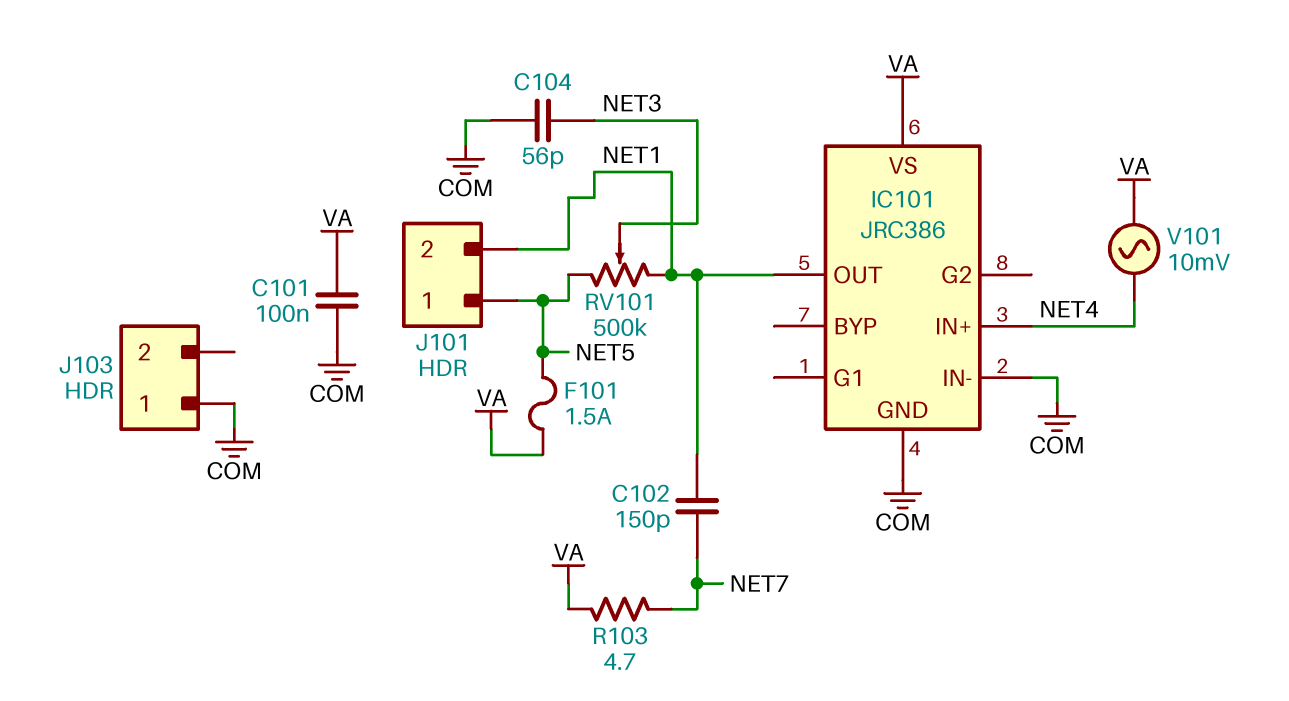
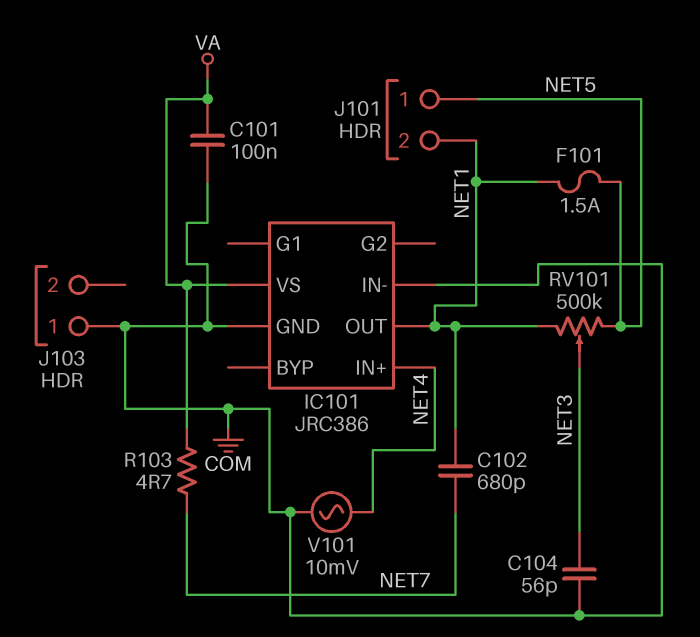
C102: 150pF (NET1, NET7) -> 680pF (NET1, NET7)
F101: 1.5A (NET5, VA) -> 1.5A (NET1, NET5)
V101: AC 10mV (NET4, VA) -> AC 10mV (COM, NET4)

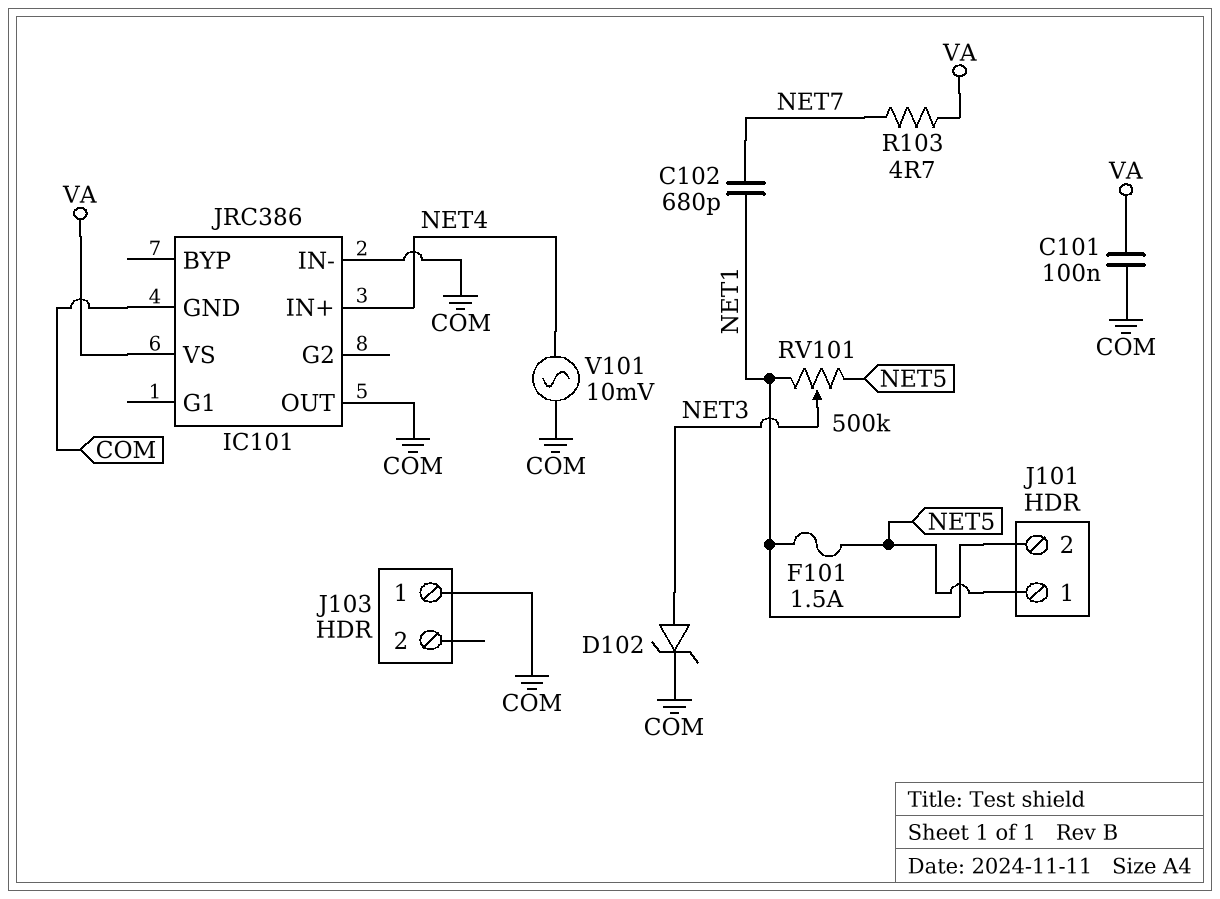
C104: 56pF (COM, NET3) -> none
D102: none -> zener (A NET3, K COM)
IC101 pin OUT: NET1 -> COM

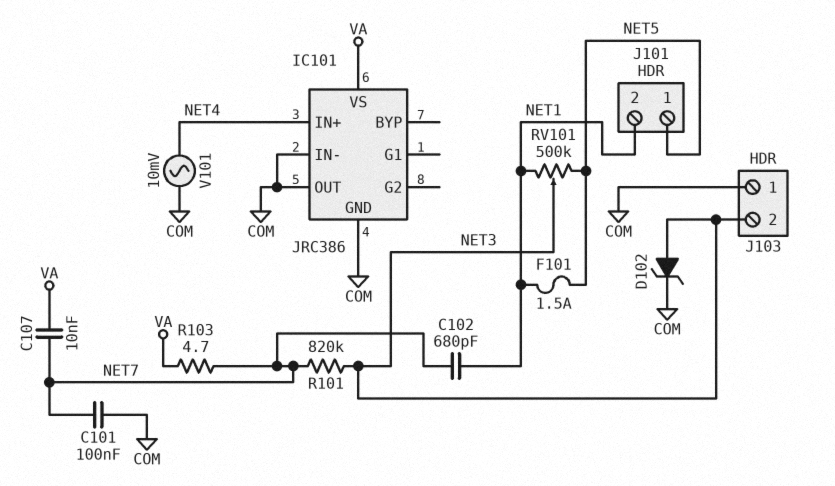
C101: 100nF (COM, VA) -> 100nF (COM, NET7)
C107: none -> 10nF (NET7, VA)
J103 pin 2: none -> NET3
R101: none -> 820k (NET3, NET7)

